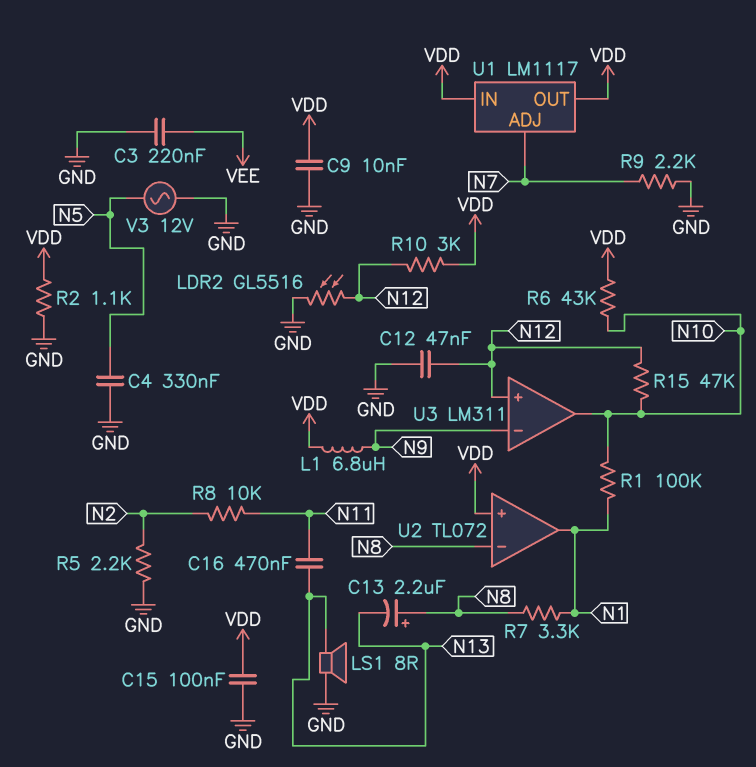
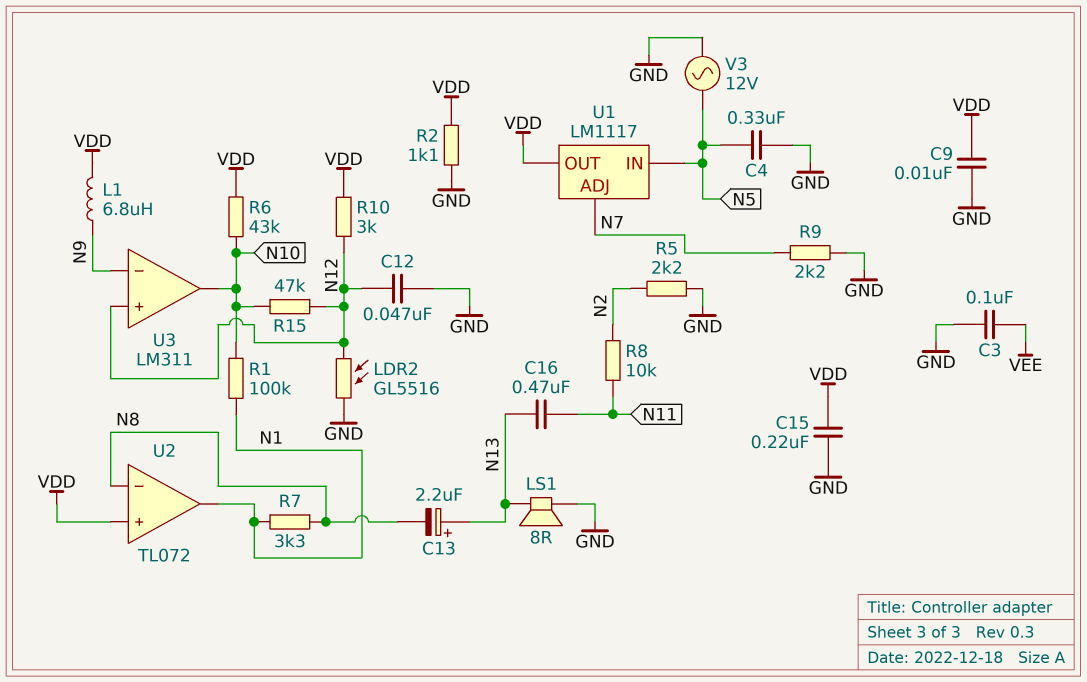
C3: 220nF (GND, VEE) -> 100nF (GND, VEE)
C13: 2.2uF (plus N8, minus N13) -> 2.2uF (plus N13, minus N8)
C15: 100nF (GND, VDD) -> 220nF (GND, VDD)
U1 pin IN: VDD -> N5

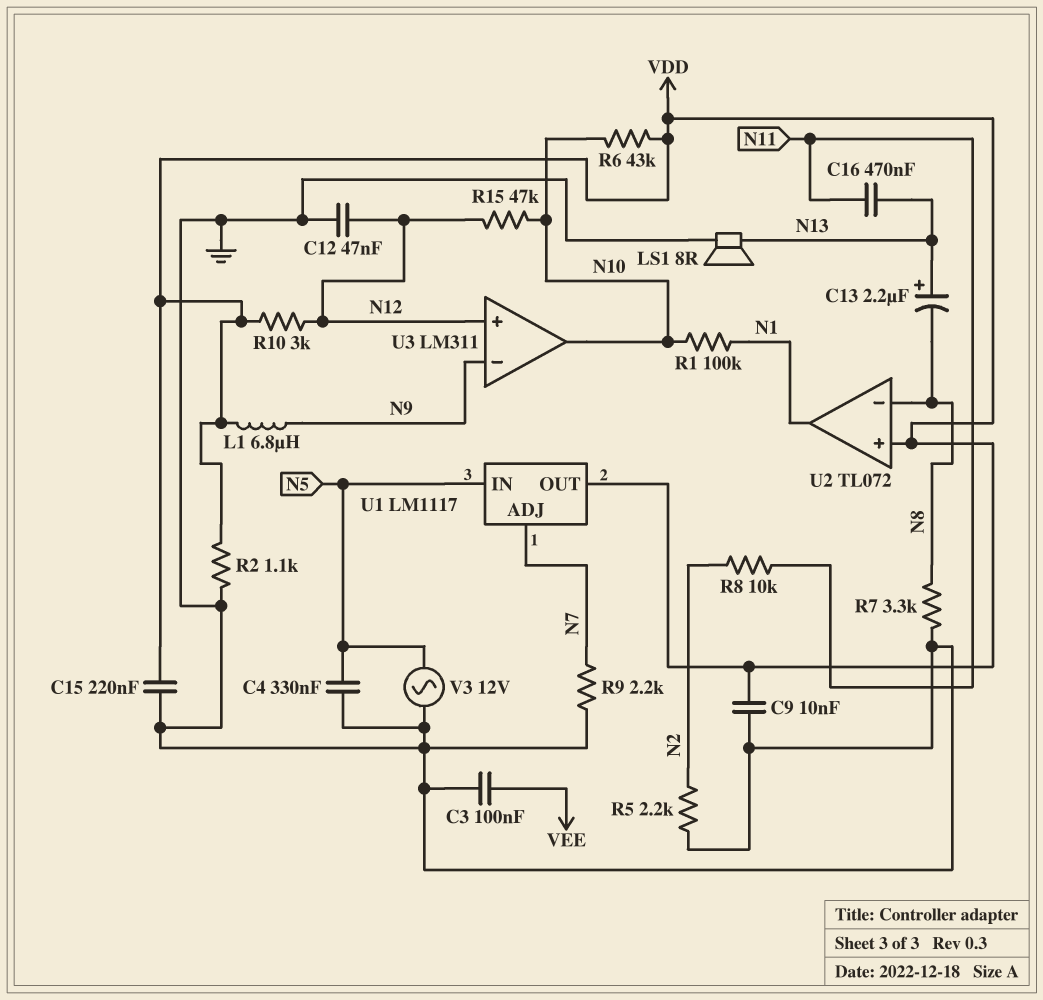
LDR2: GL5516 (GND, N12) -> none
R7: 3.3k (N1, N8) -> 3.3k (GND, N8)

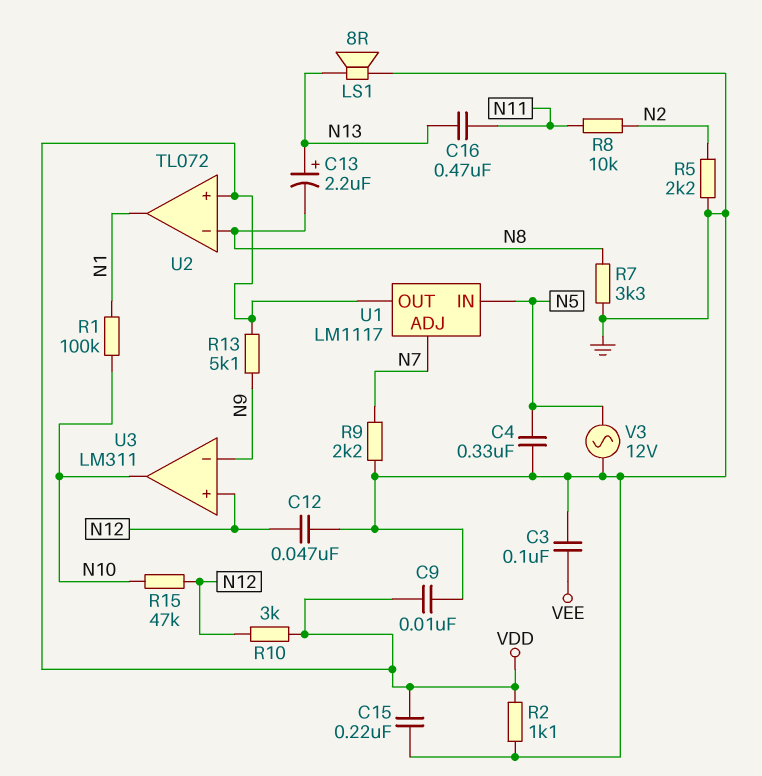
L1: 6.8uH (N9, VDD) -> none
R6: 43k (N10, VDD) -> none
R13: none -> 5.1k (N9, VDD)

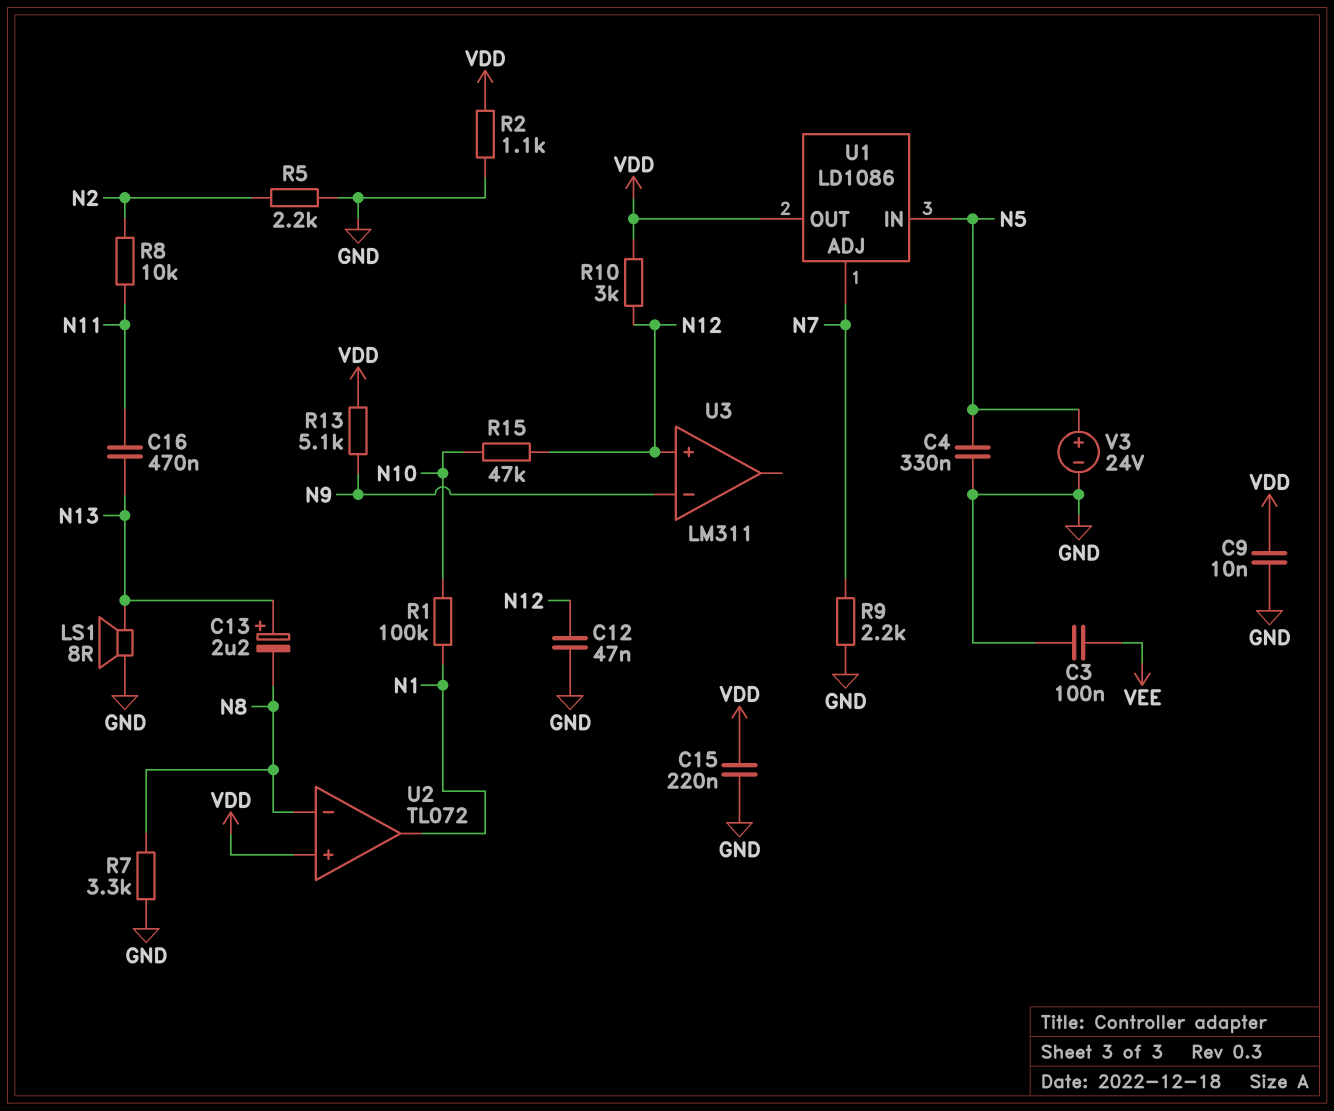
U1: LM1117 -> LD1086
U3 pin out: N10 -> none
V3: AC 12V (GND, N5) -> 24V (plus N5, minus GND)

